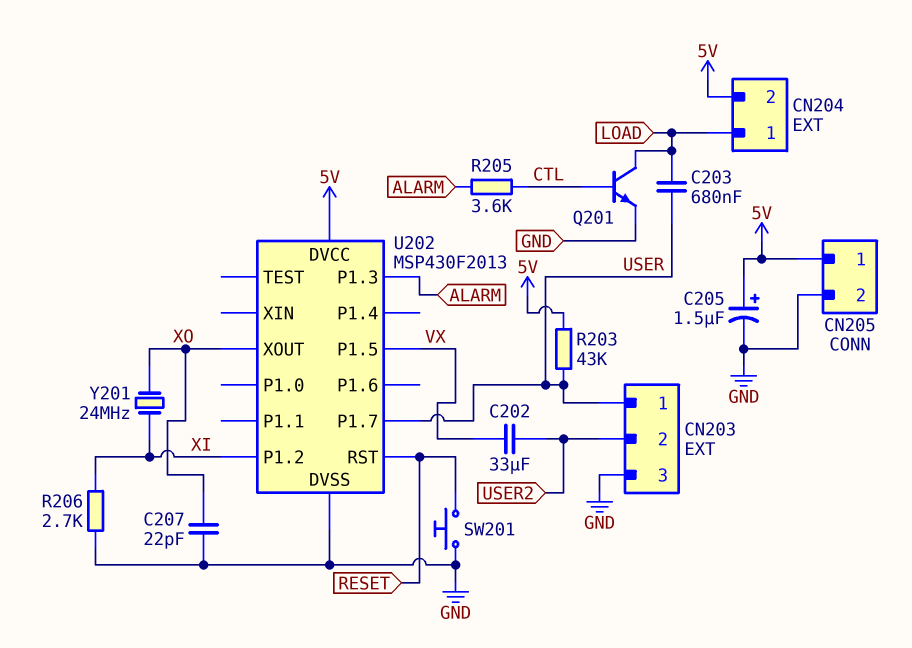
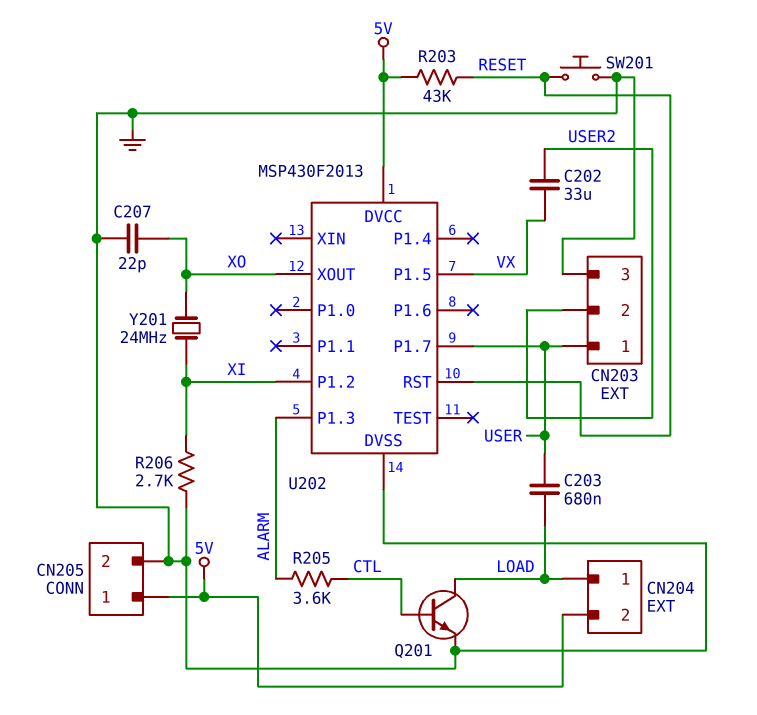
C205: 1.5uF (plus 5V, minus GND) -> none
R203: 43k (5V, USER) -> 43k (5V, RESET)

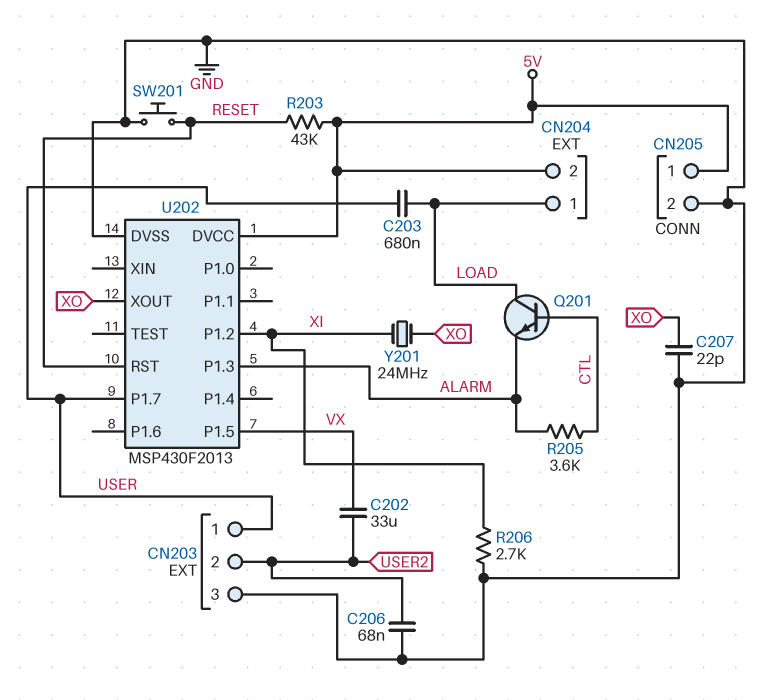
C206: none -> 68nF (GND, USER2)
Q201: NPN (B CTL, C LOAD, E GND) -> NPN (B CTL, C LOAD, E ALARM)

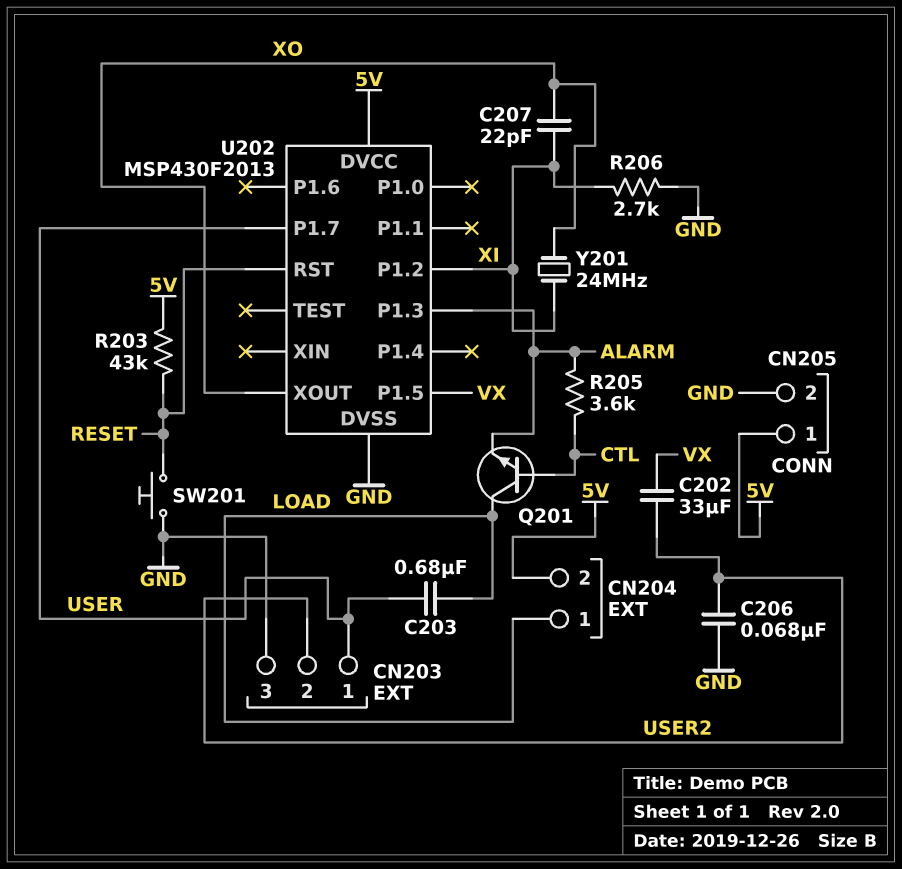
C207: 22pF (GND, XO) -> 22pF (XI, XO)

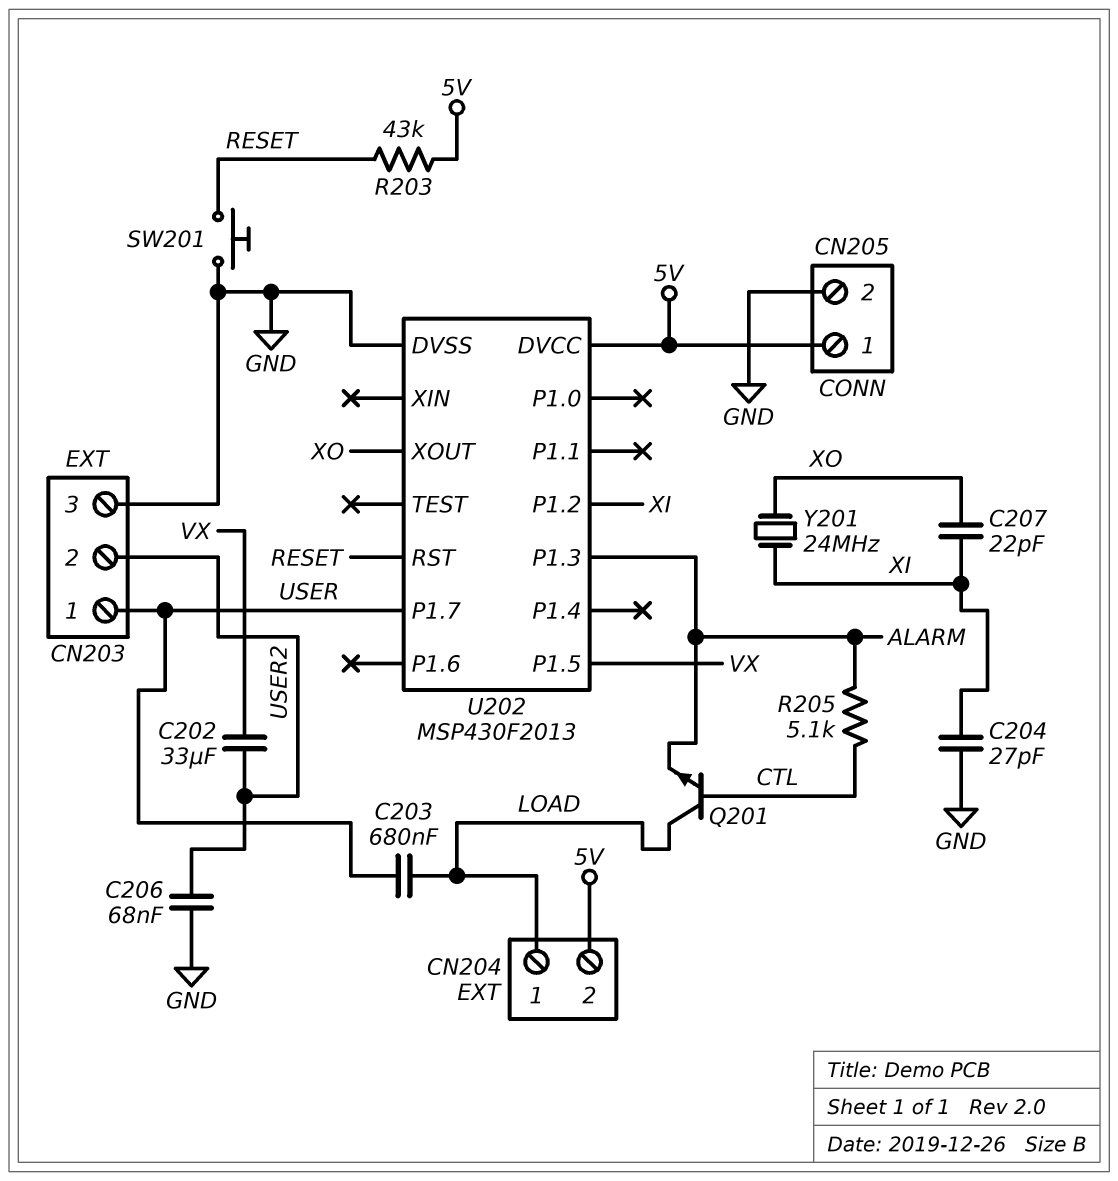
C204: none -> 27pF (GND, XI)
R205: 3.6k (ALARM, CTL) -> 5.1k (ALARM, CTL)
R206: 2.7k (GND, XI) -> none

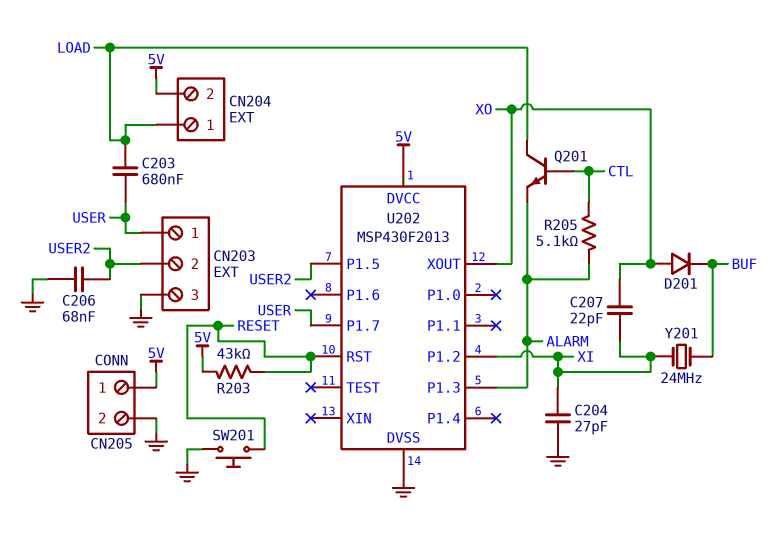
C202: 33uF (USER2, VX) -> none
D201: none -> diode (A XO, K BUF)
U202 pin P1.5: VX -> USER2
Y201: 24MHz (XI, XO) -> 24MHz (BUF, XI)

